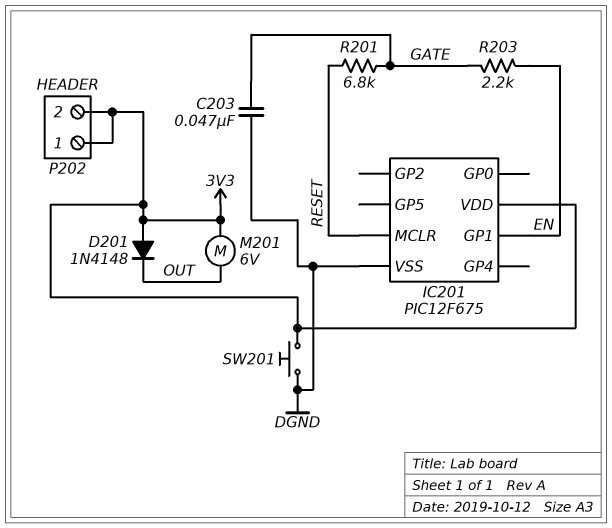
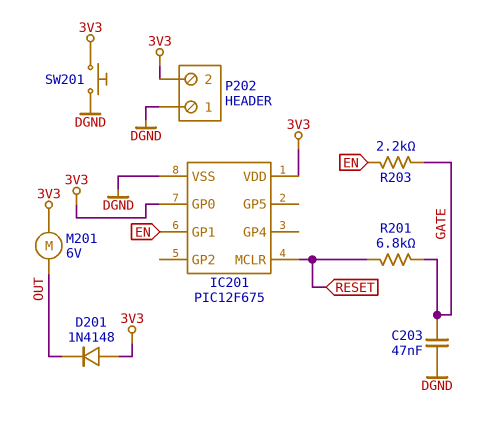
IC201 pin GP0: none -> 3V3
P202 pin 1: 3V3 -> DGND

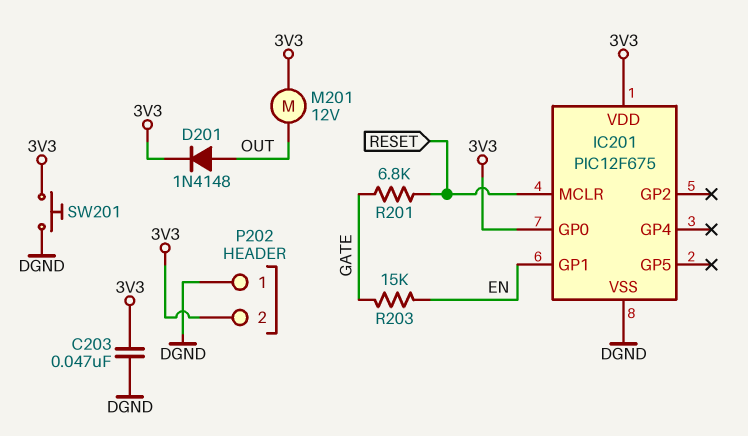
C203: 47nF (DGND, GATE) -> 47nF (3V3, DGND)
D201: diode 1N4148 (A 3V3, K OUT) -> diode 1N4148 (A OUT, K 3V3)
M201: motor 6V (3V3, OUT) -> motor 12V (3V3, OUT)
R203: 2.2k (EN, GATE) -> 15k (EN, GATE)

